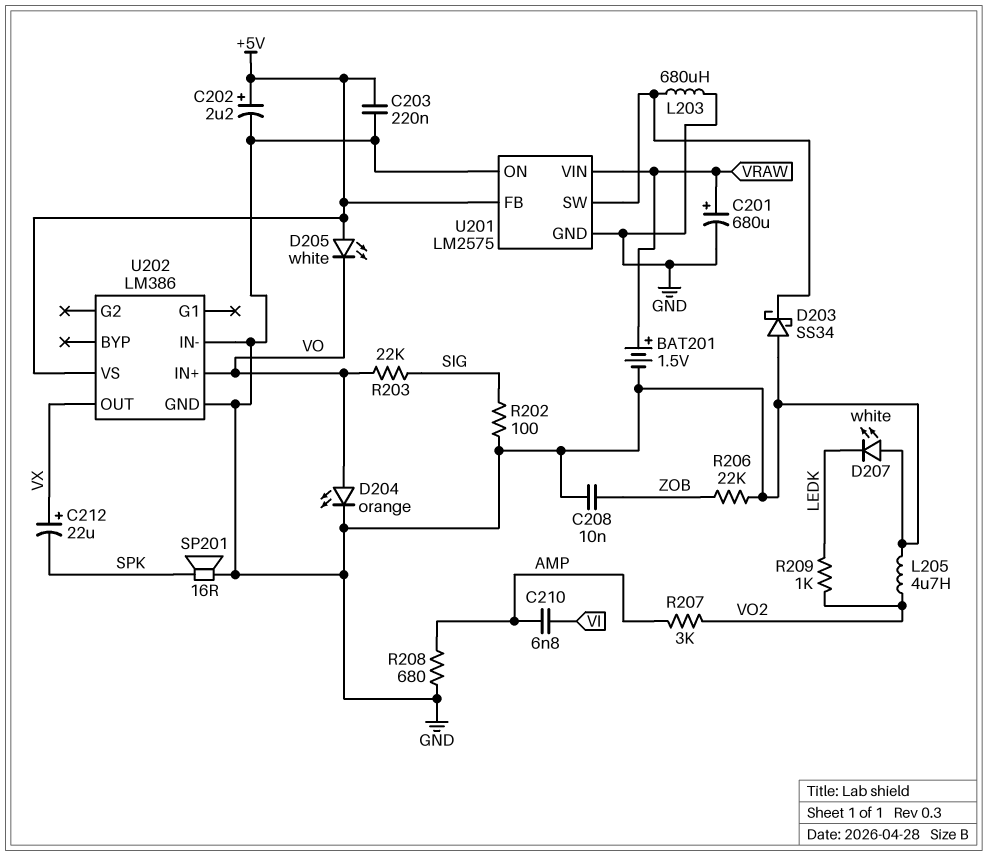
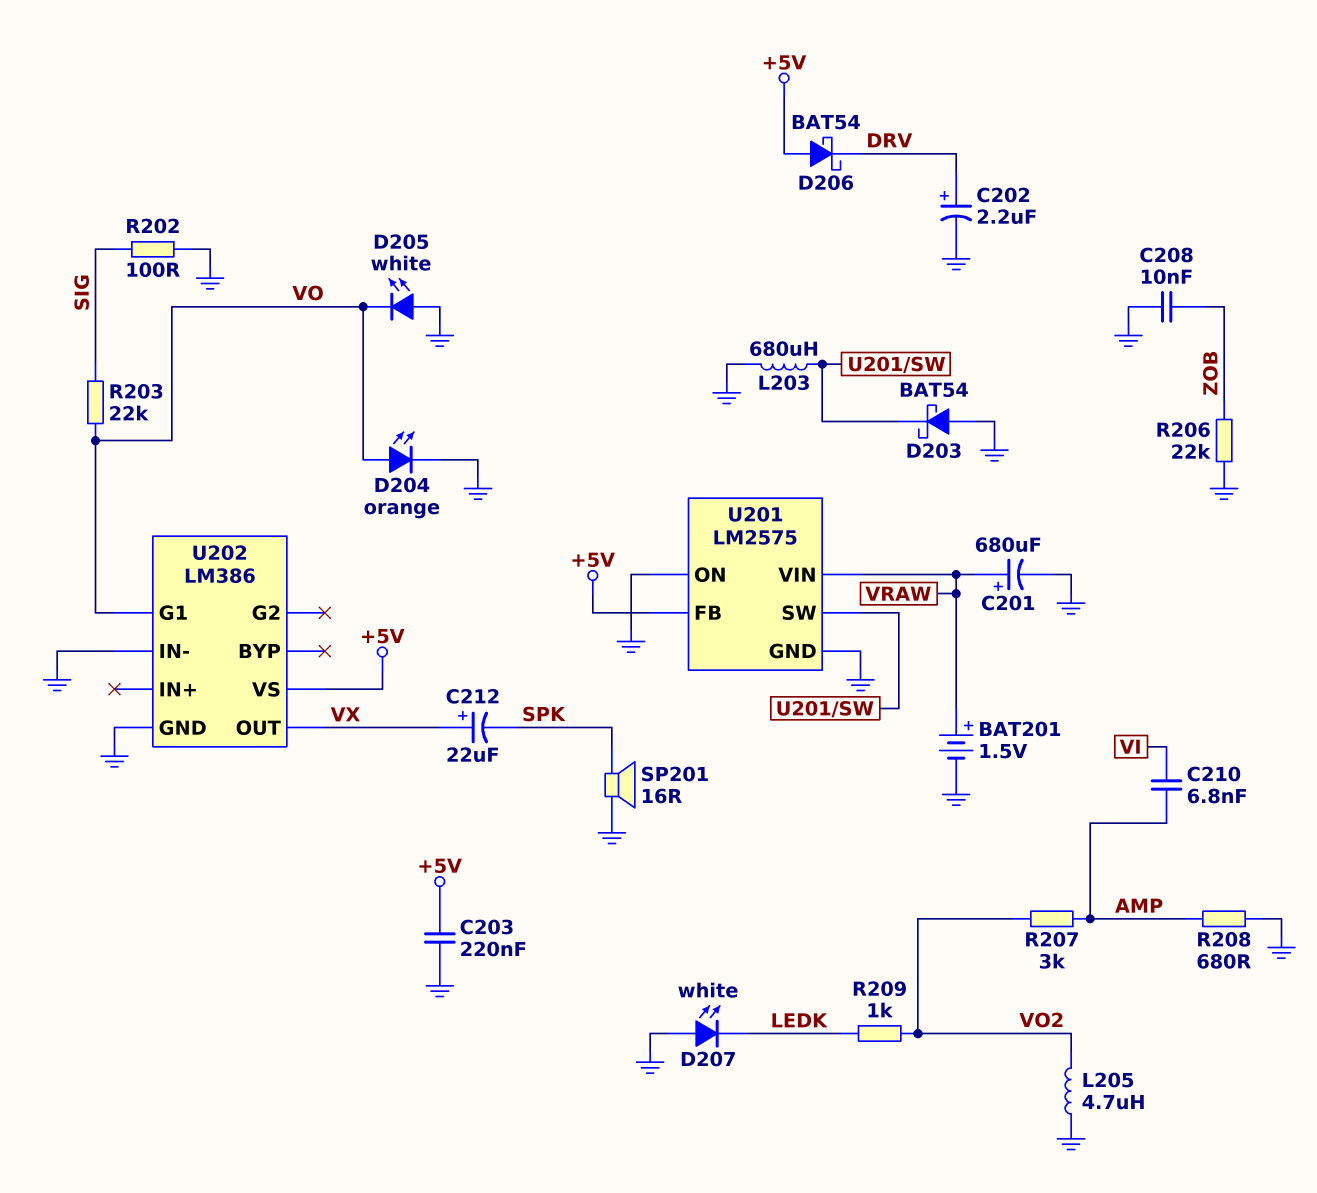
C202: 2.2uF (plus +5V, minus GND) -> 2.2uF (plus DRV, minus GND)
D203: schottky SS34 (A GND, K U201/SW) -> schottky BAT54 (A GND, K U201/SW)
D205: LED white (A +5V, K VO) -> LED white (A GND, K VO)
D206: none -> schottky BAT54 (A +5V, K DRV)
U202 pin G1: none -> VO
U202 pin IN+: VO -> none

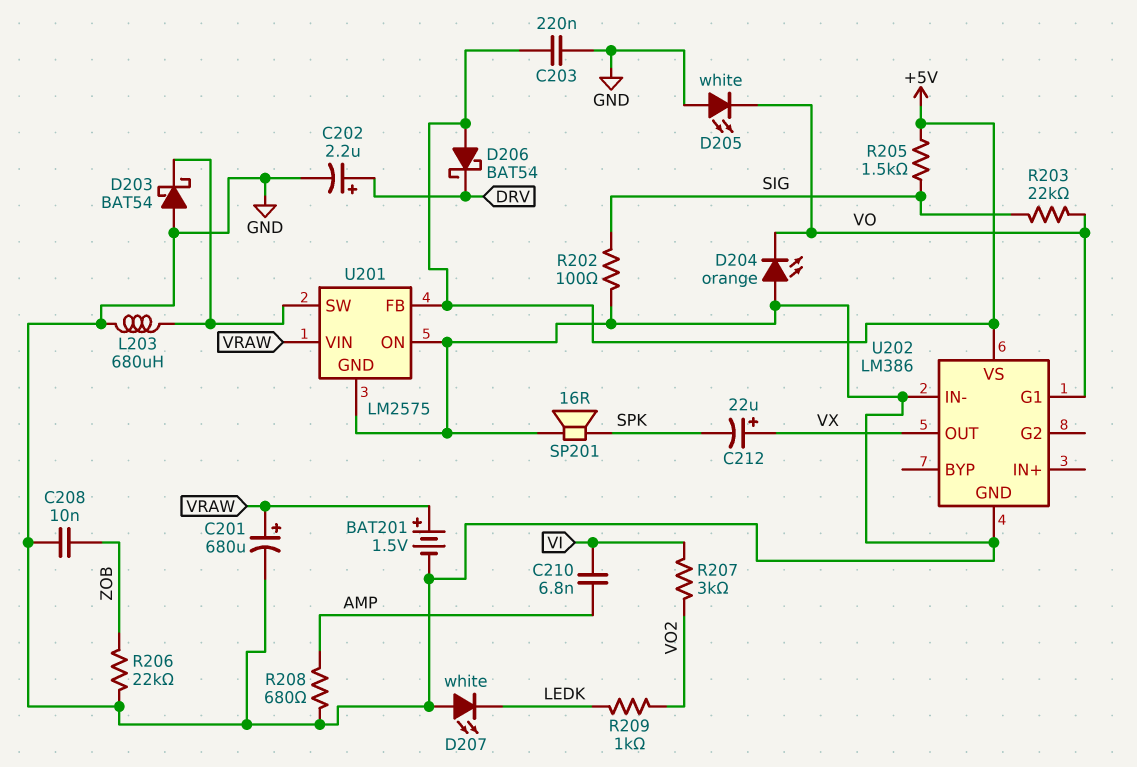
D204: LED orange (A VO, K GND) -> LED orange (A GND, K VO)
L205: 4.7uH (GND, VO2) -> none
R205: none -> 1.5k (+5V, SIG)
R207: 3k (AMP, VO2) -> 3k (VI, VO2)

